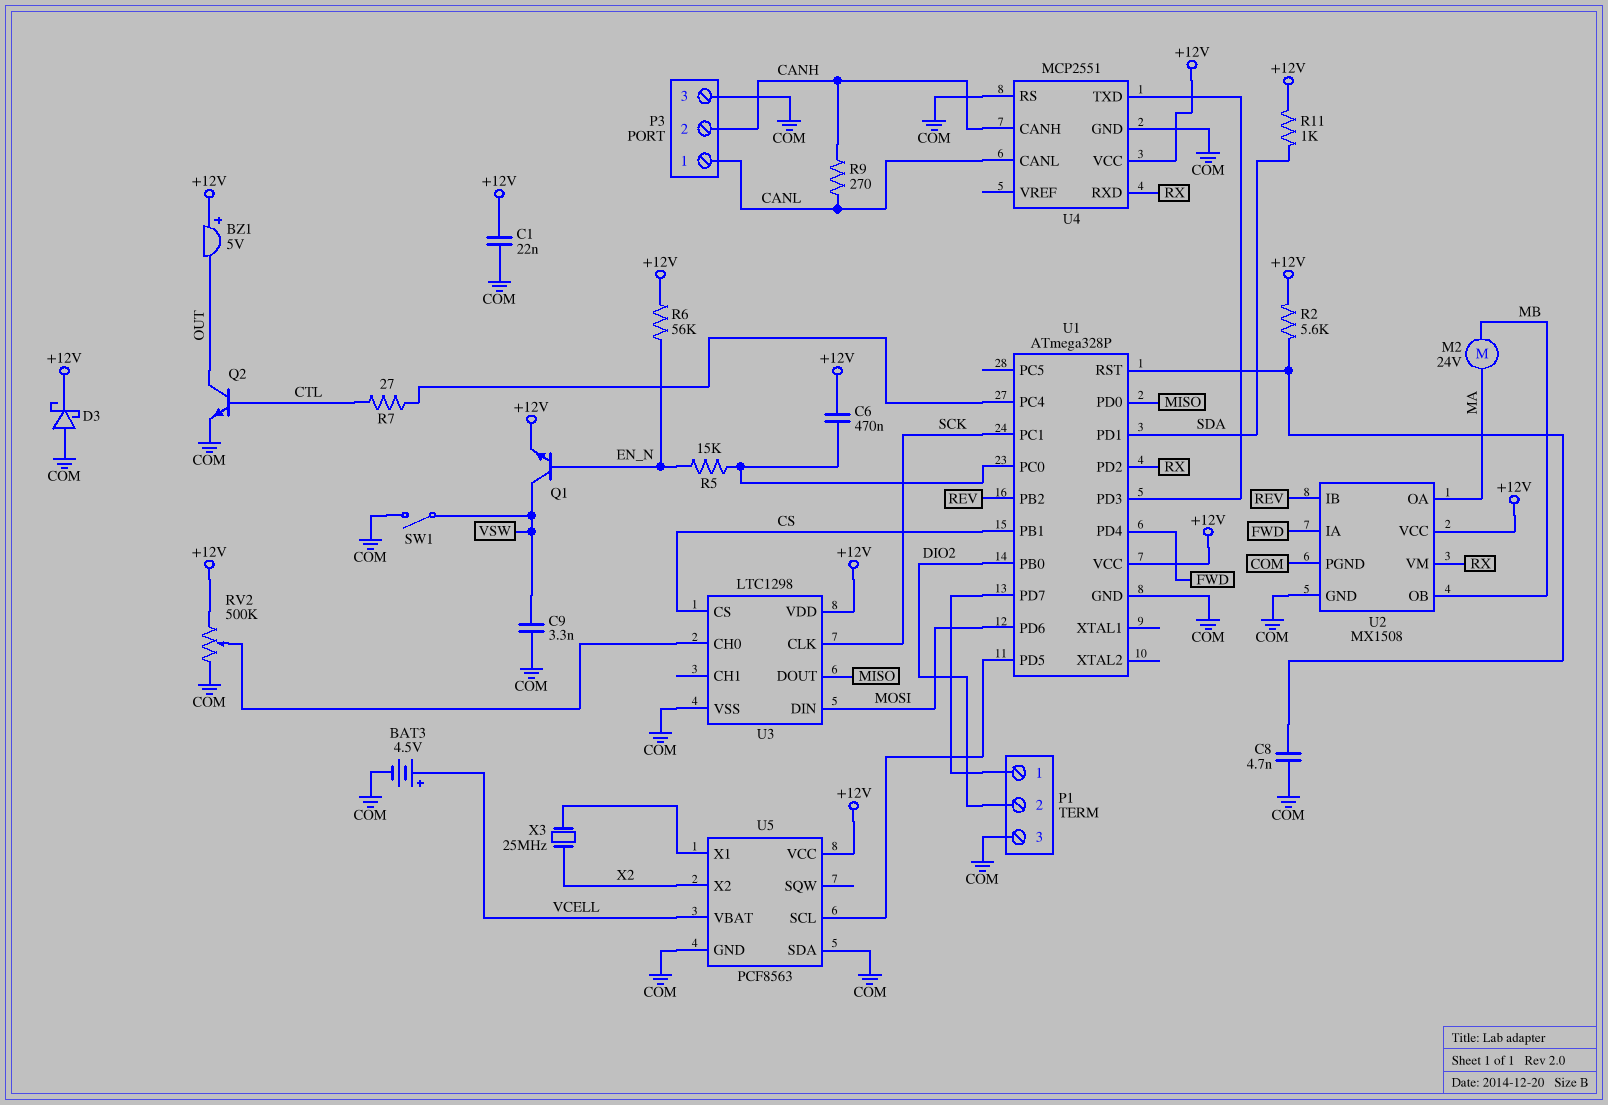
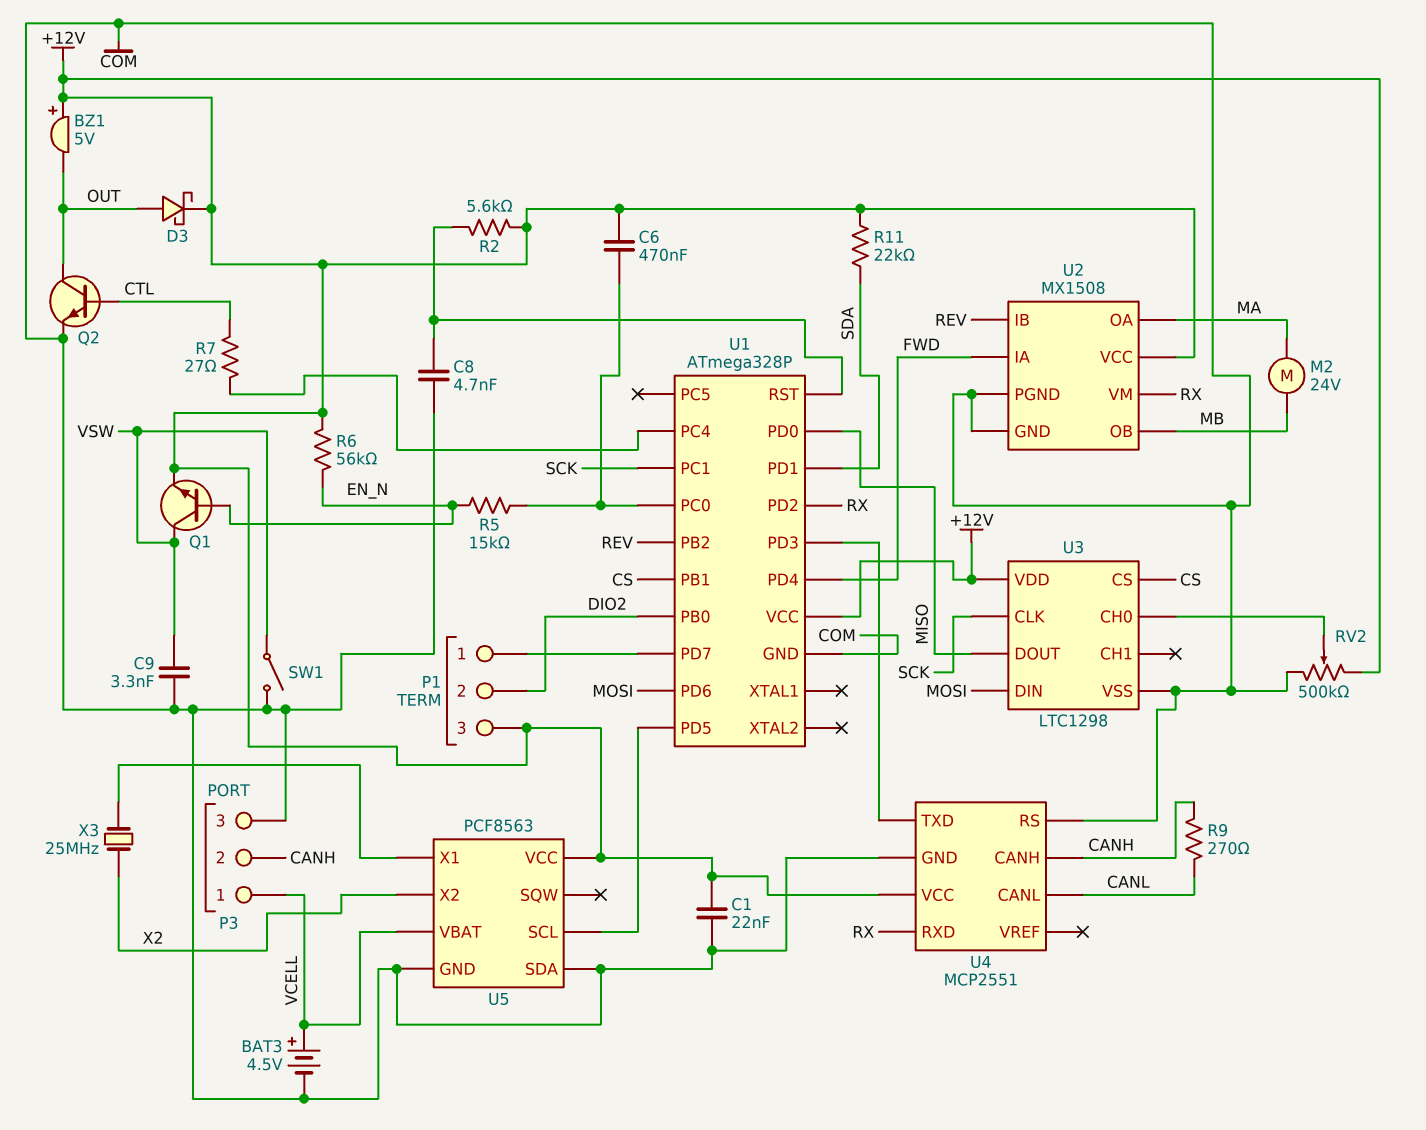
D3: schottky (A COM, K +12V) -> schottky (A OUT, K +12V)
P1 pin 3: COM -> +12V
P3 pin 1: CANL -> VCELL
R11: 1k (+12V, SDA) -> 22k (+12V, SDA)

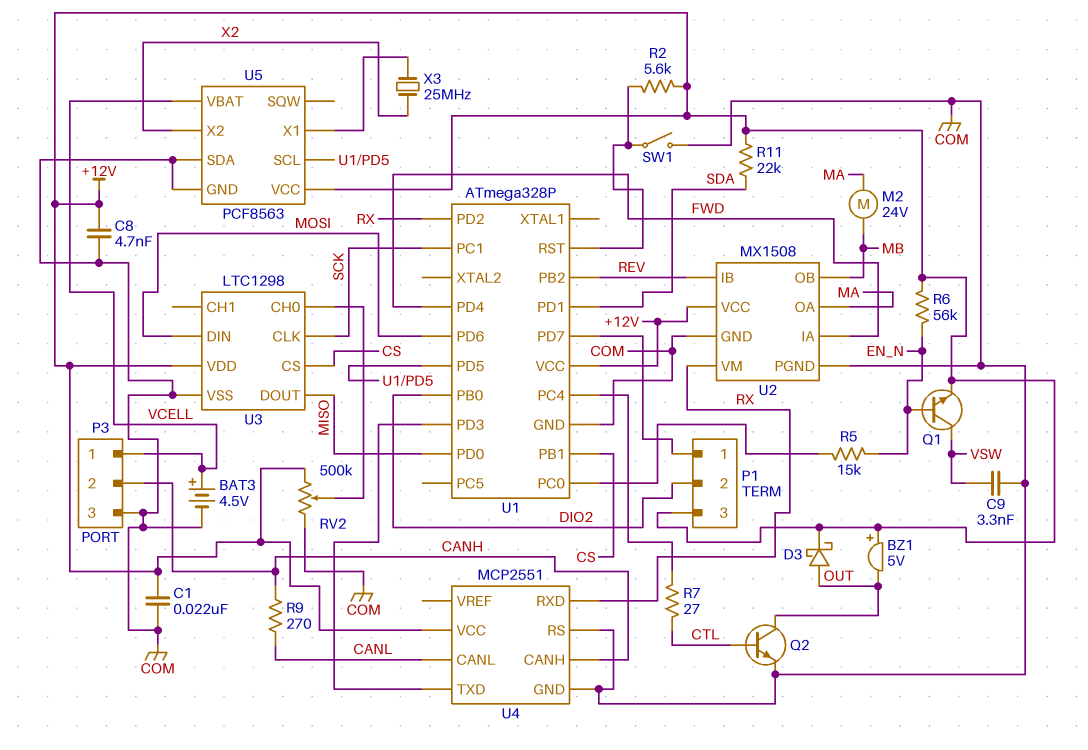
C6: 470nF (+12V, U1/PC0) -> none
C8: 4.7nF (COM, U1/RST) -> 4.7nF (+12V, COM)
SW1: switch (COM, VSW) -> switch (COM, U1/RST)

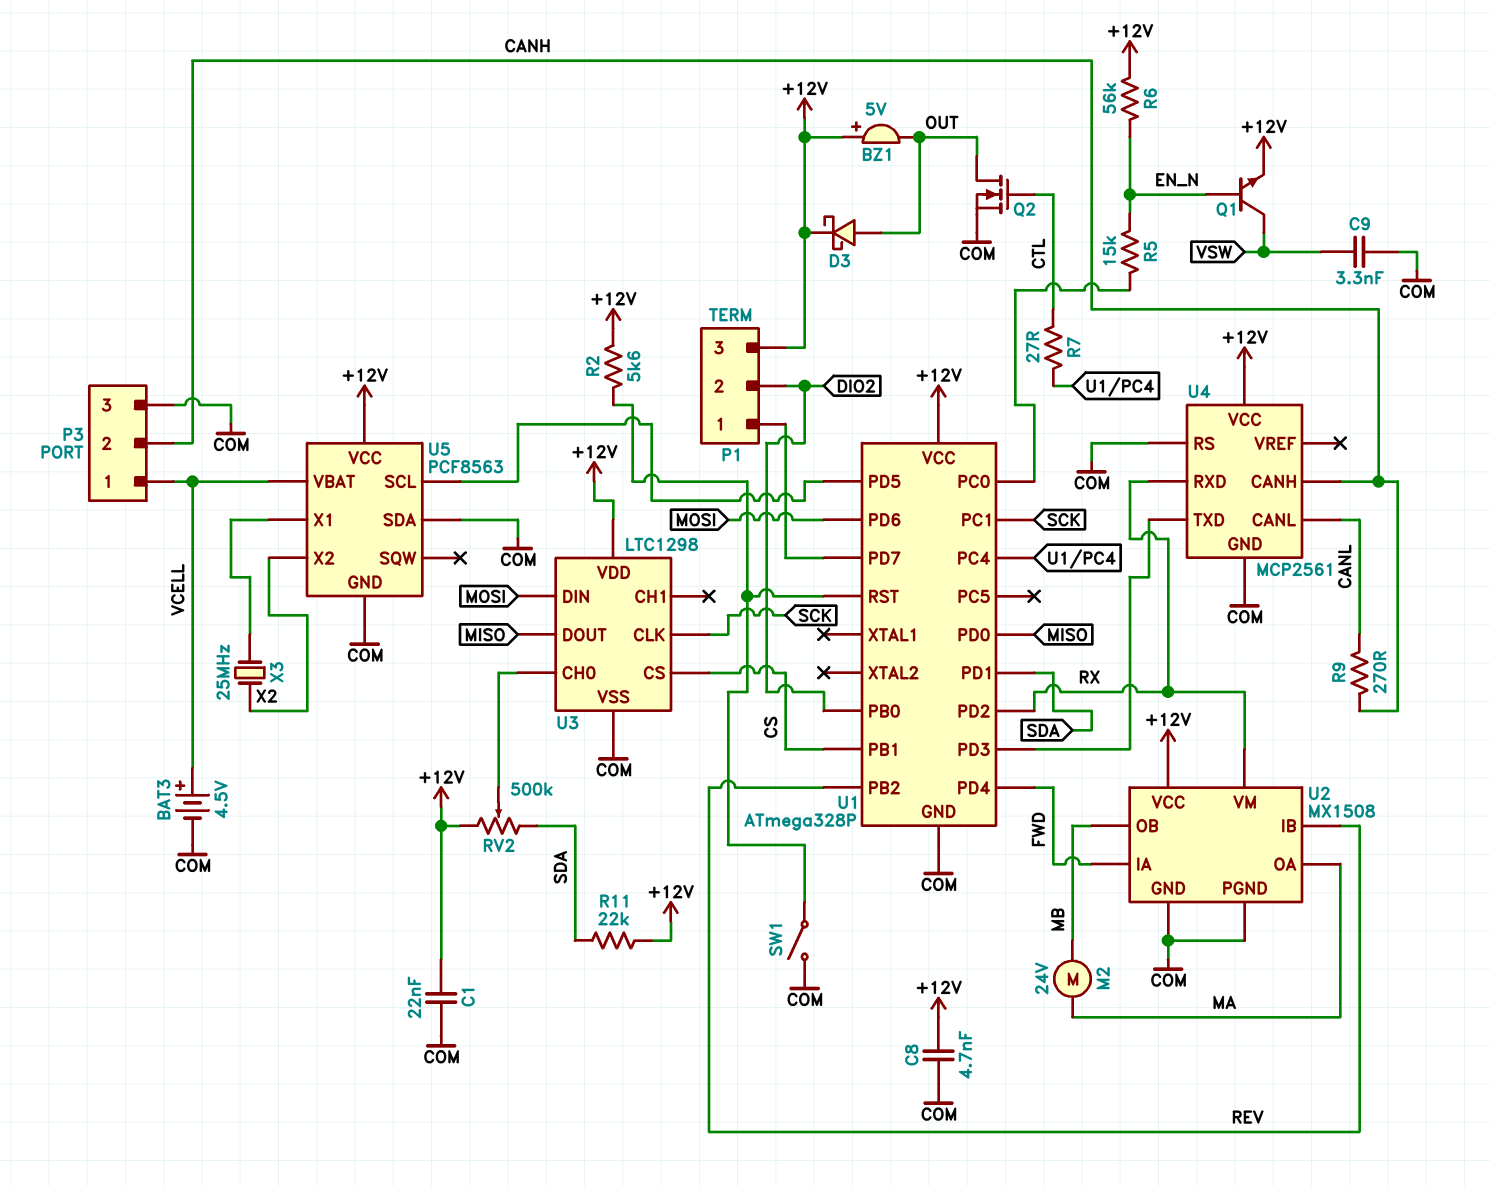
Q2: NPN (B CTL, C OUT, E COM) -> NMOS (G CTL, D OUT, S COM)
RV2: 500k (+12V, COM, wiper U3/CH0) -> 500k (+12V, SDA, wiper U3/CH0)
U4: MCP2551 -> MCP2561

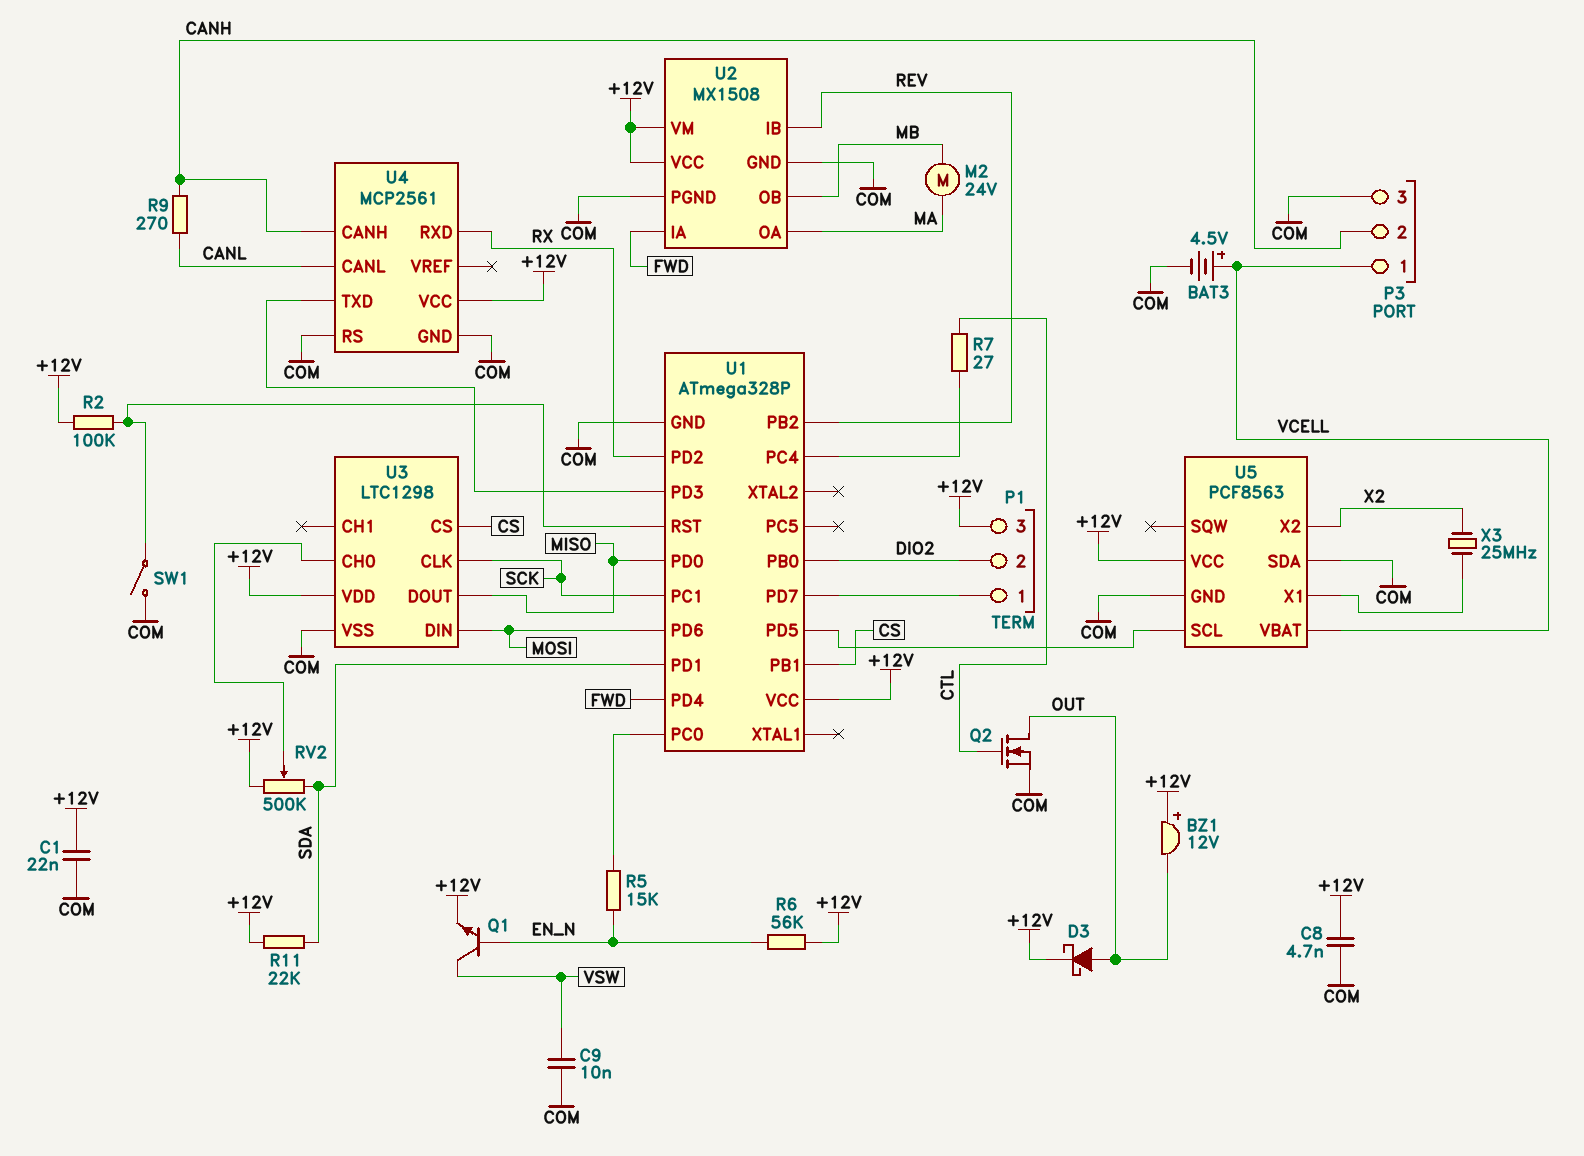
BZ1: buzzer 5V (plus +12V, minus OUT) -> buzzer 12V (plus +12V, minus OUT)
C9: 3.3nF (COM, VSW) -> 10nF (COM, VSW)
R2: 5.6k (+12V, U1/RST) -> 100k (+12V, U1/RST)
U2 pin VM: RX -> +12V

